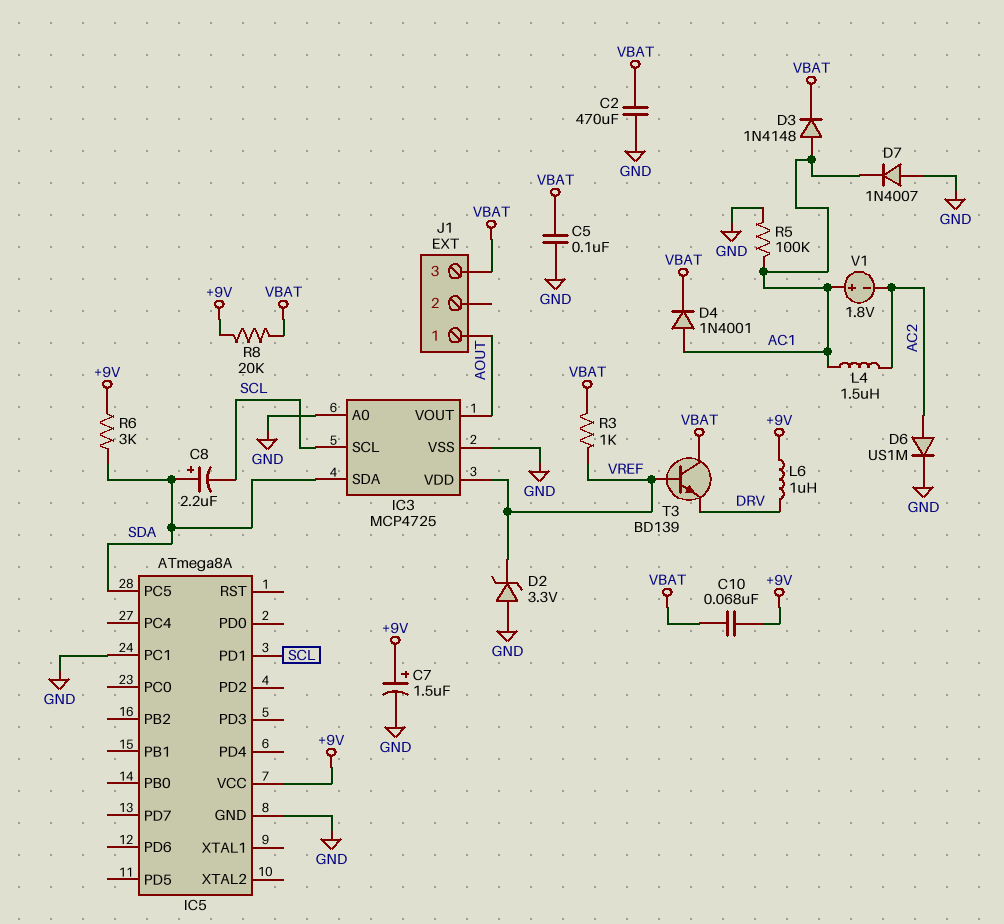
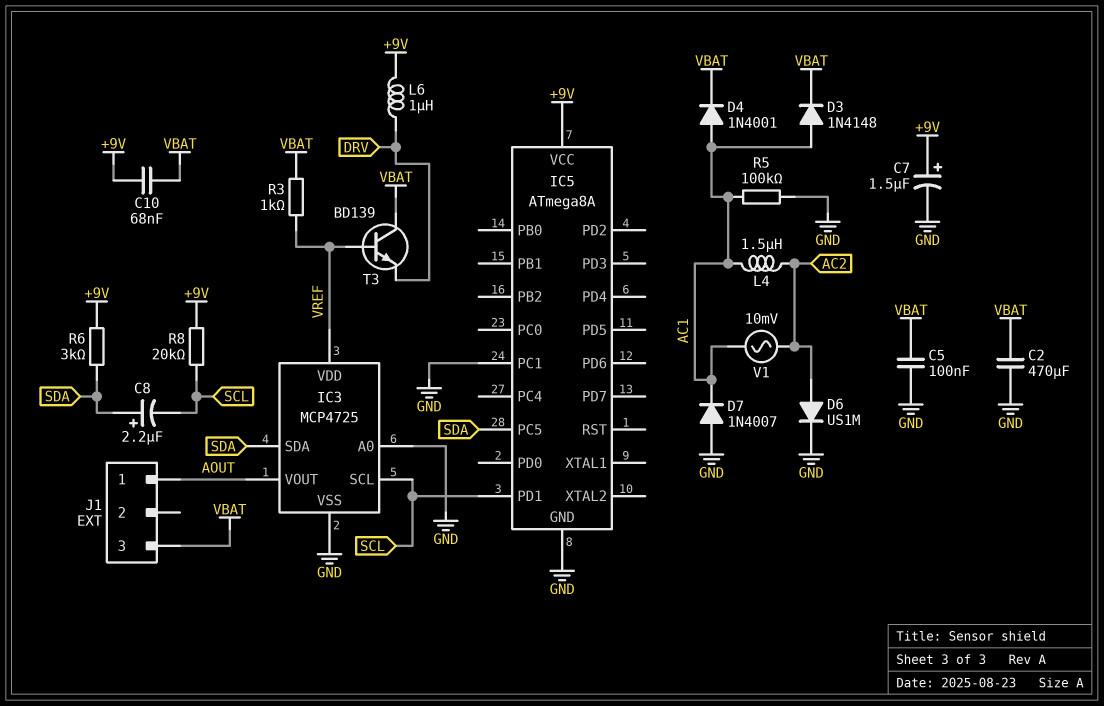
D2: zener 3.3V (A GND, K VREF) -> none
R8: 20k (+9V, VBAT) -> 20k (+9V, SCL)
V1: 1.8V (plus AC1, minus AC2) -> AC 10mV (AC1, AC2)

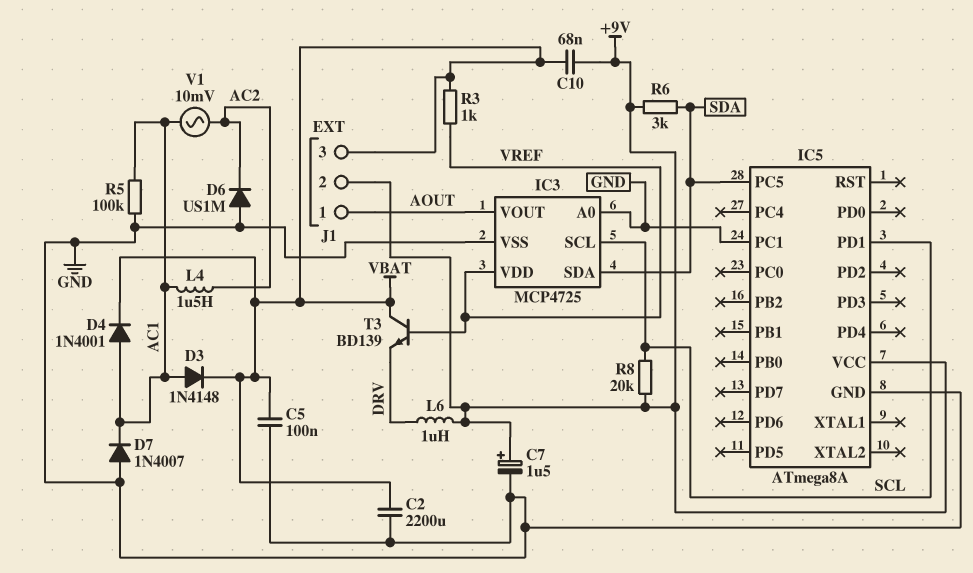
C2: 470uF (GND, VBAT) -> 2200uF (GND, VBAT)
C8: 2.2uF (plus SDA, minus SCL) -> none
D6: diode US1M (A AC2, K GND) -> diode US1M (A GND, K AC2)
J1 pin 2: none -> +9V

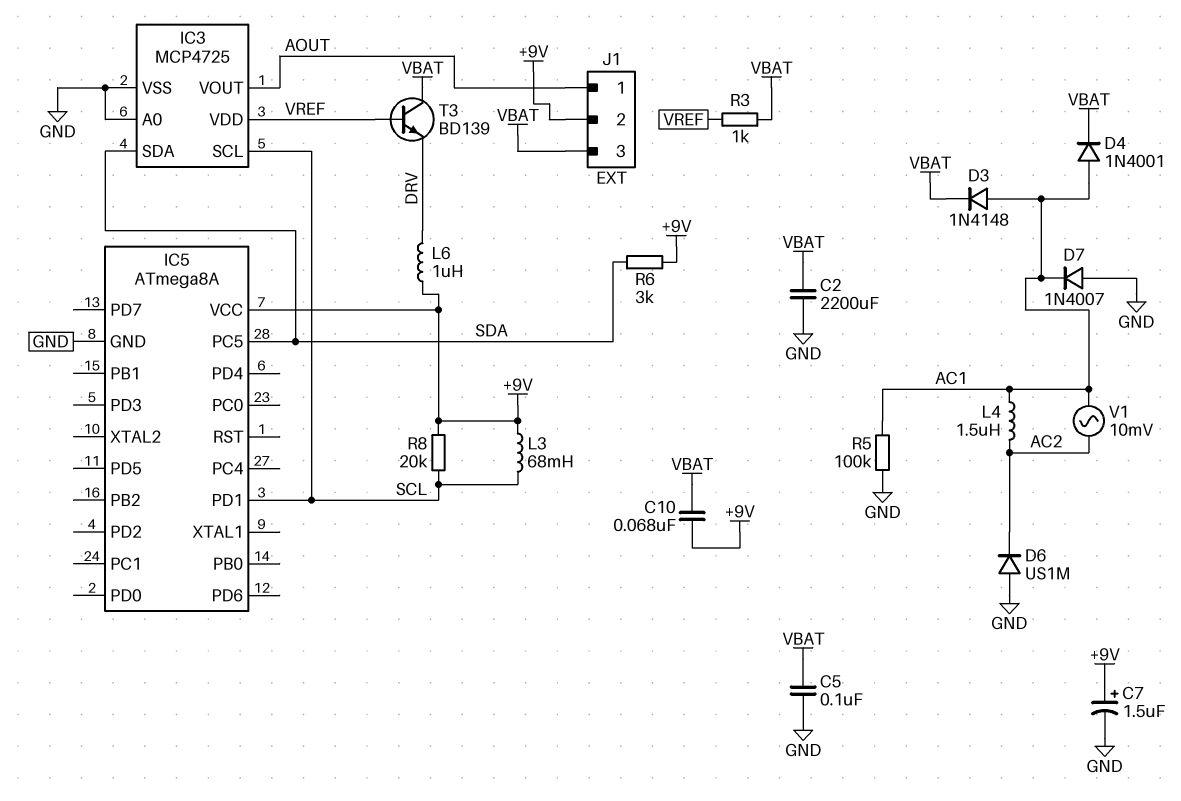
IC5 pin PC1: GND -> none
L3: none -> 68mH (+9V, SCL)

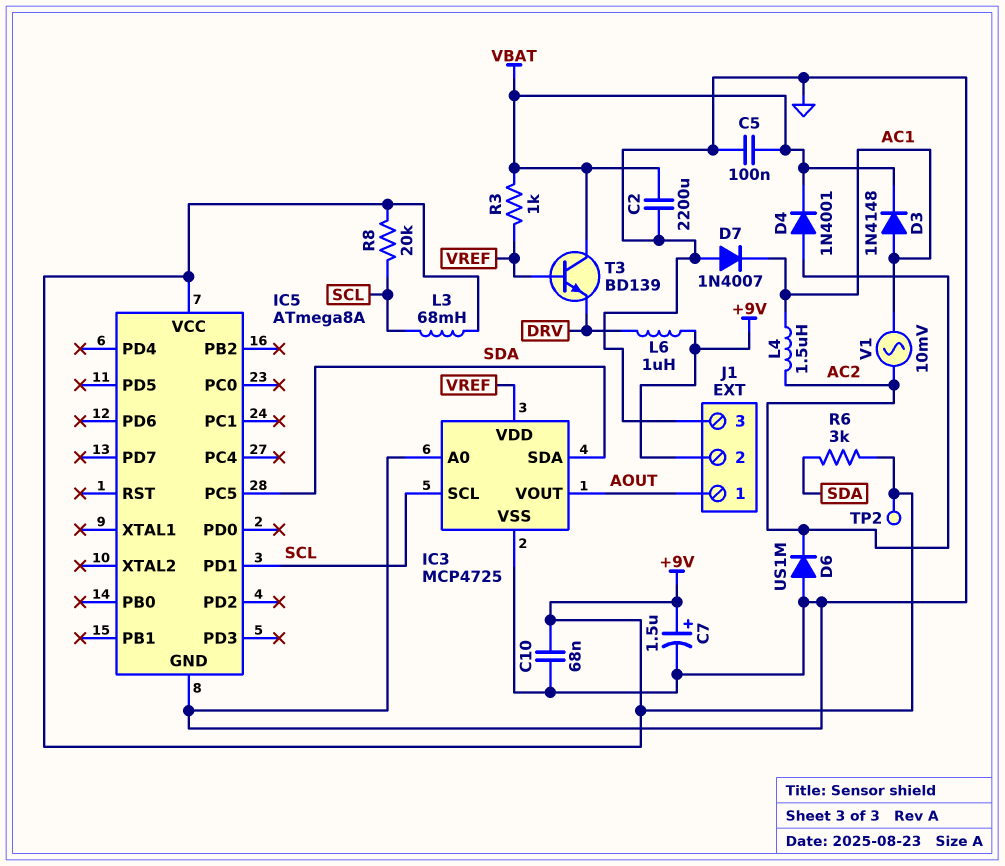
C10: 68nF (+9V, VBAT) -> 68nF (+9V, GND)
D4: diode 1N4001 (A AC1, K VBAT) -> diode 1N4001 (A AC2, K VBAT)
J1 pin 3: VBAT -> GND
R5: 100k (AC1, GND) -> none
TP2: none -> test point (+9V)

